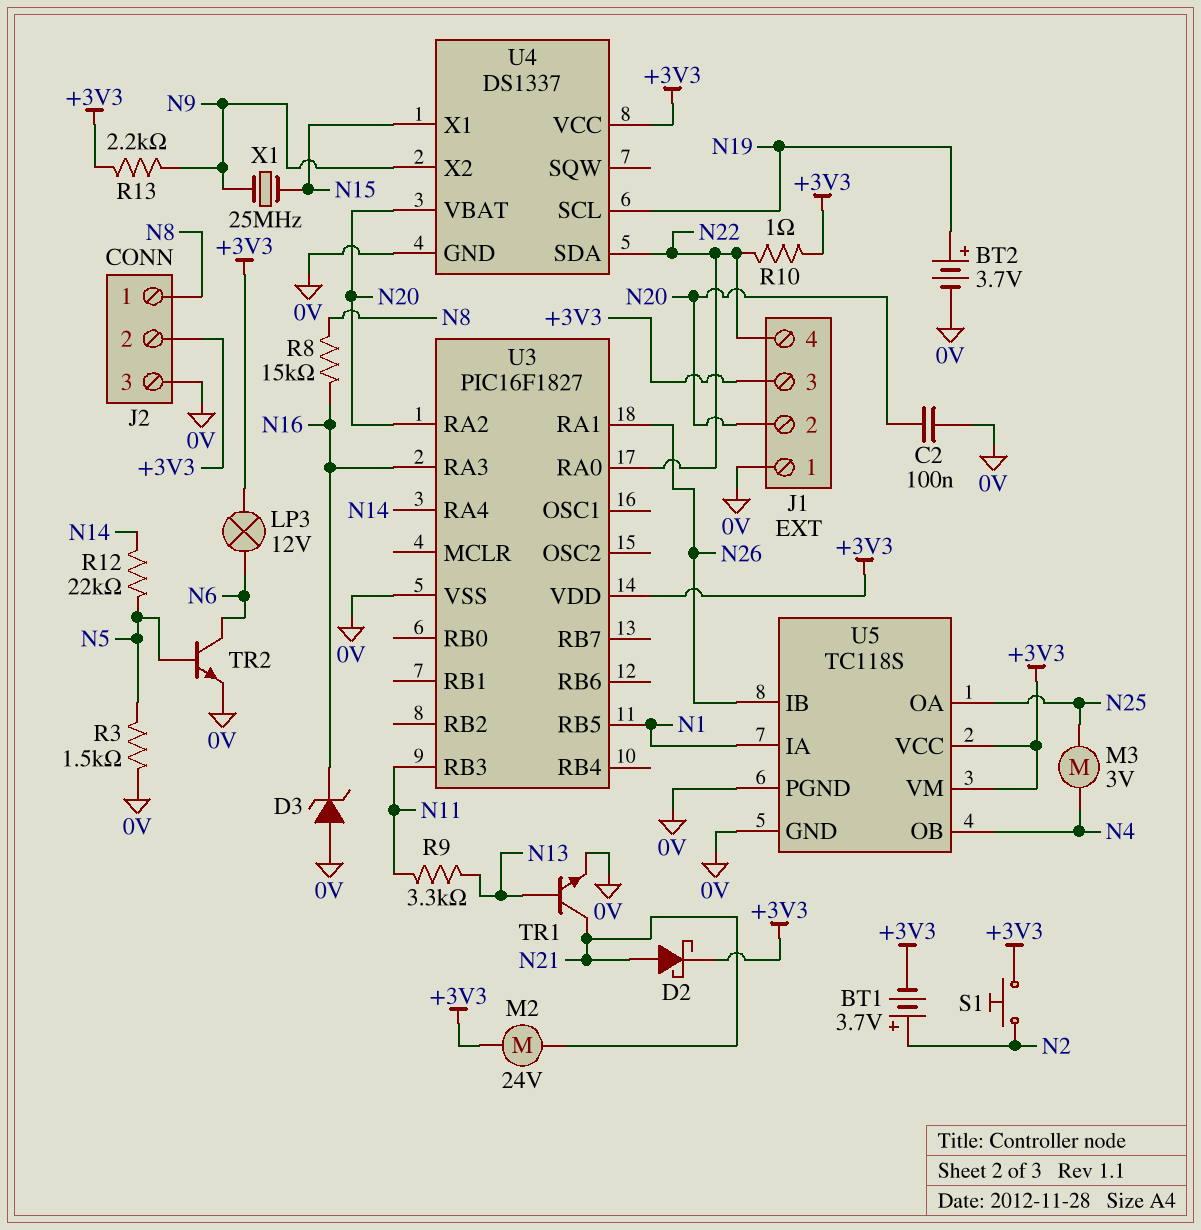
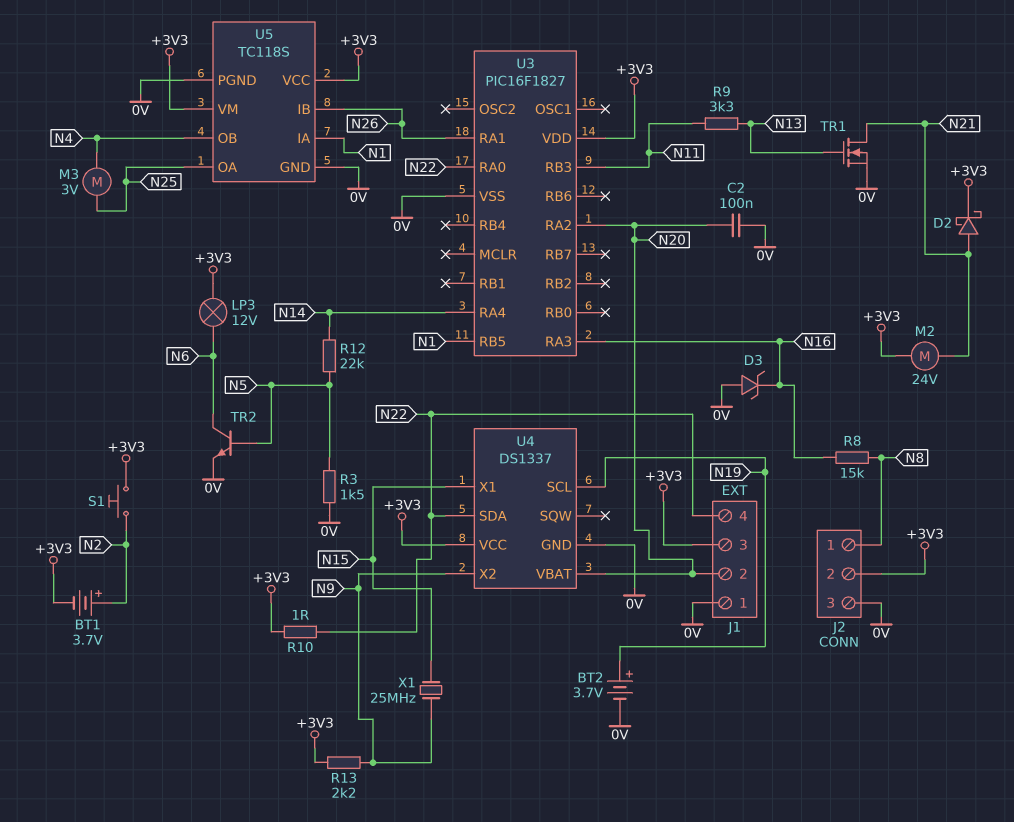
TR1: NPN (B N13, C N21, E 0V) -> NMOS (G N13, D N21, S 0V)

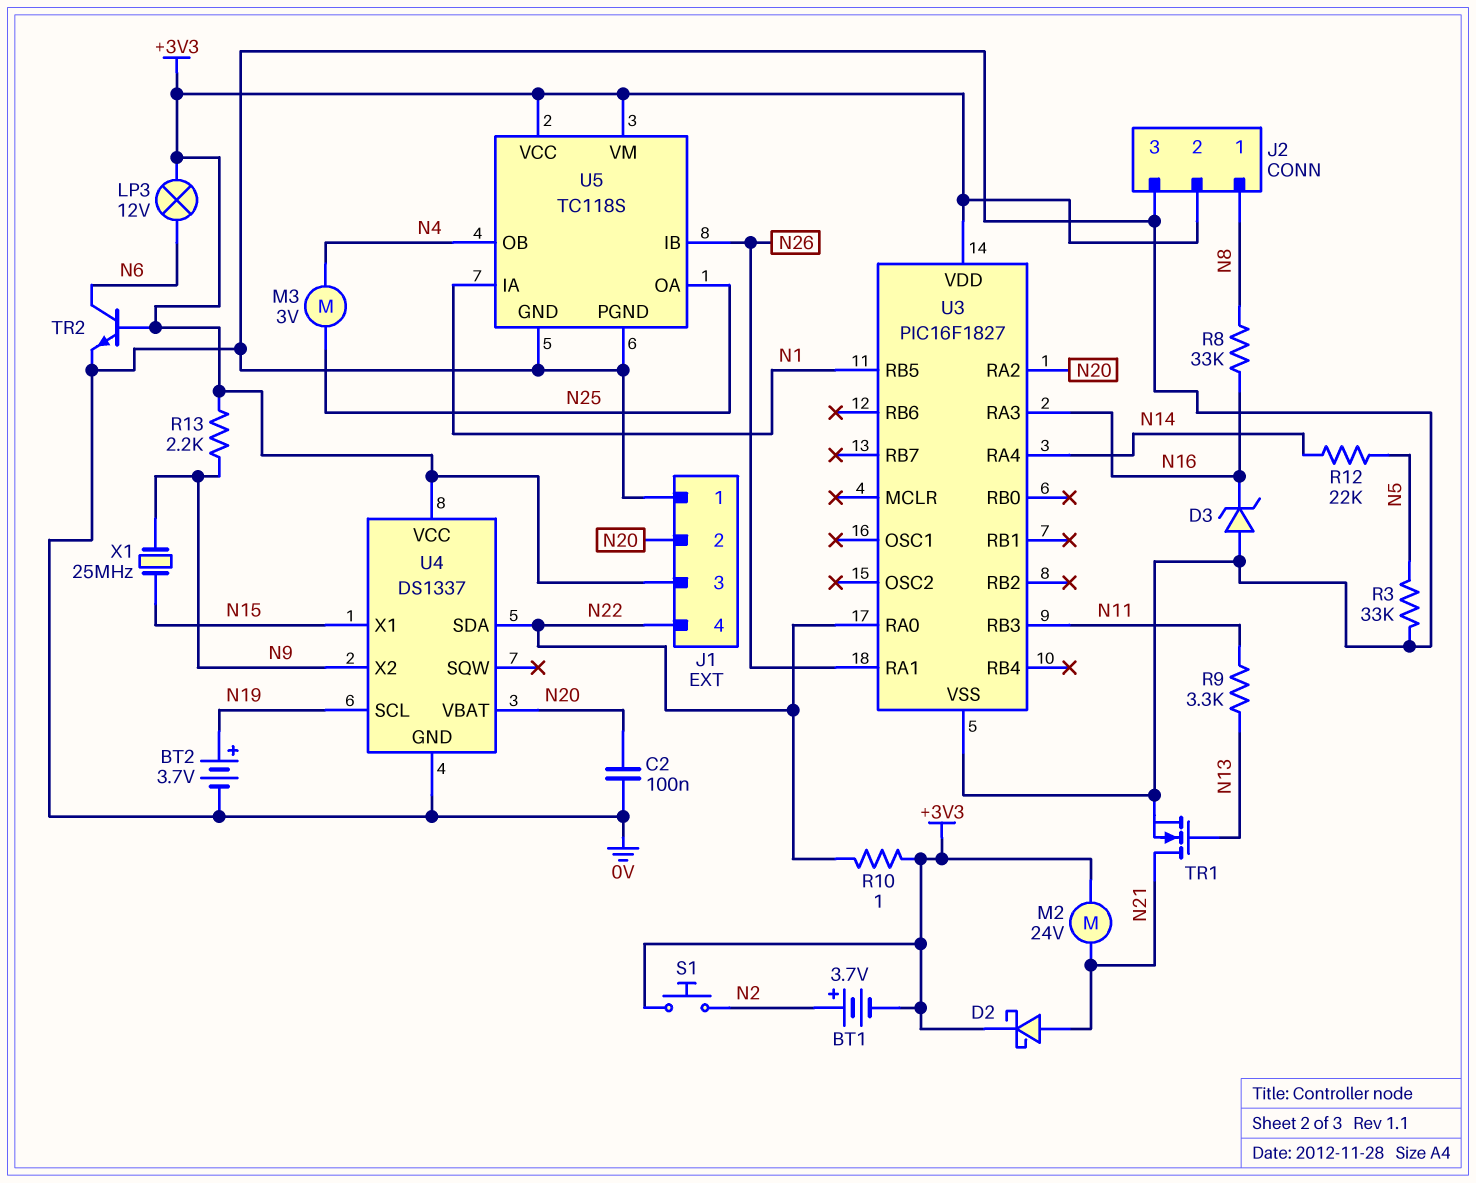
R3: 1.5k (0V, N5) -> 33k (0V, N5)
R8: 15k (N8, N16) -> 33k (N8, N16)
TR2: NPN (B N5, C N6, E 0V) -> NPN (B +3V3, C N6, E 0V)

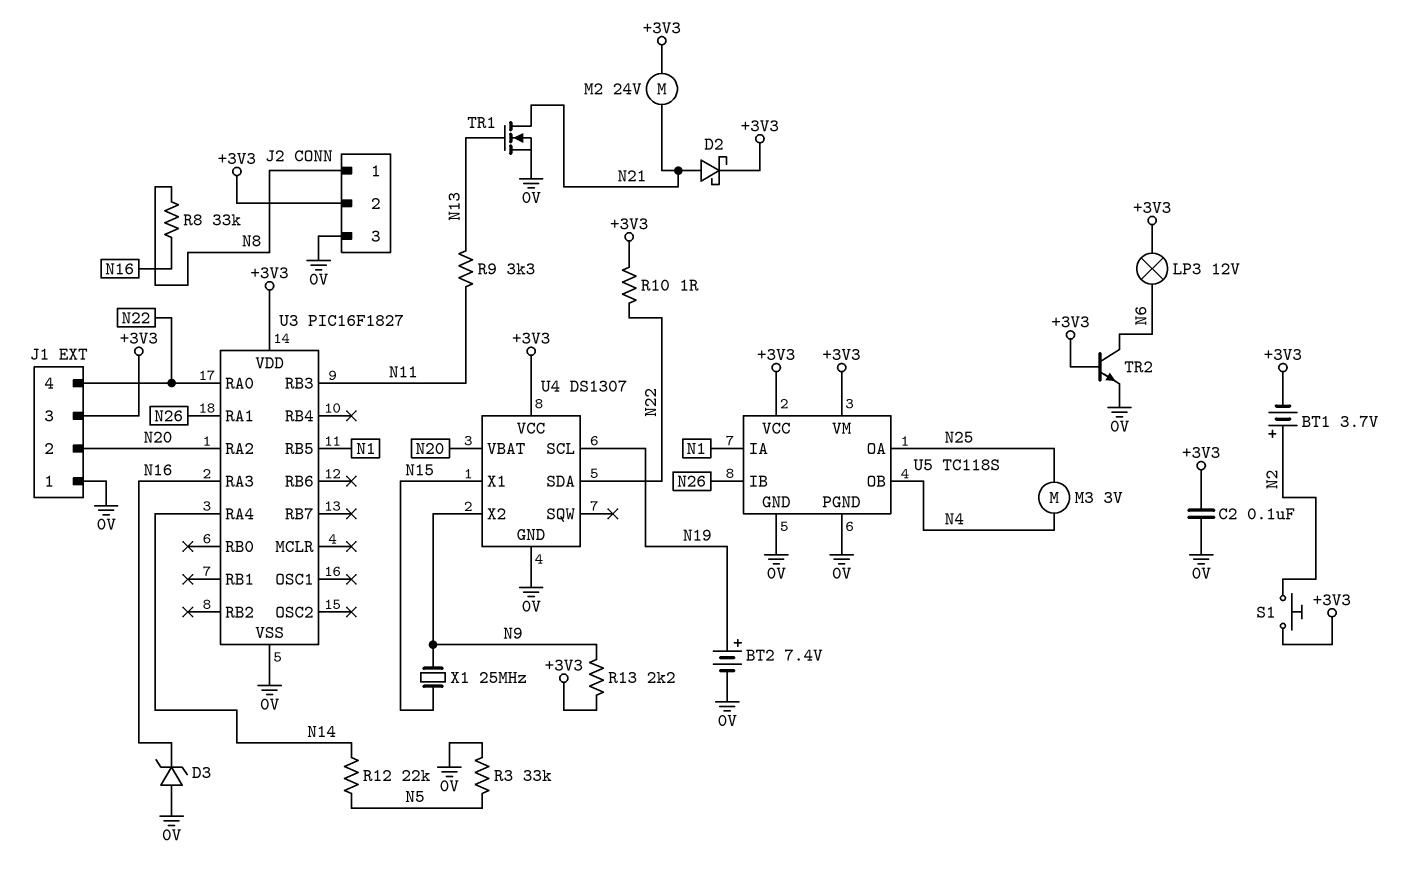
BT2: 3.7V (plus N19, minus 0V) -> 7.4V (plus N19, minus 0V)
C2: 100nF (0V, N20) -> 100nF (+3V3, 0V)
U4: DS1337 -> DS1307

